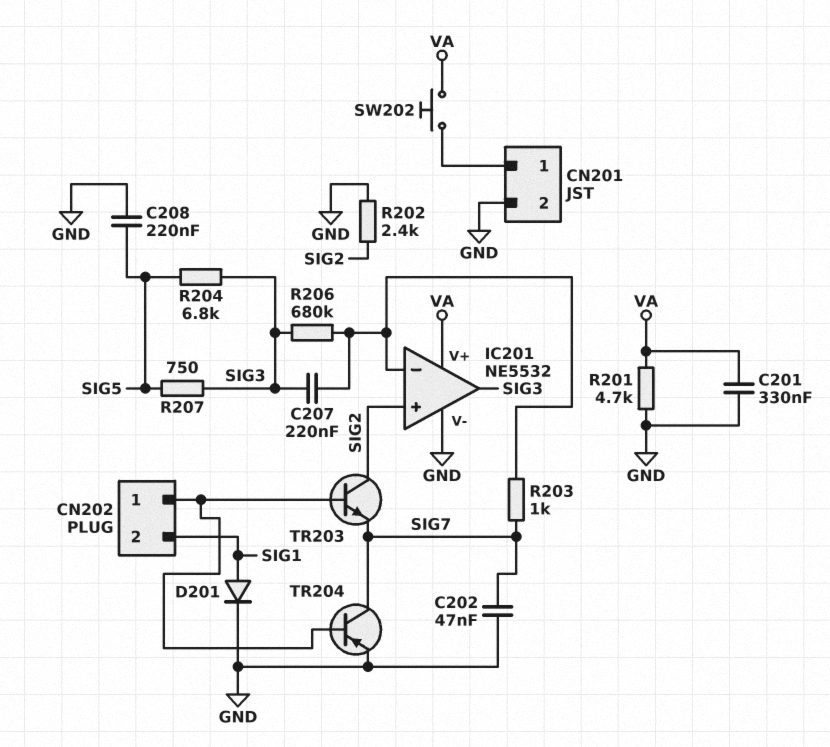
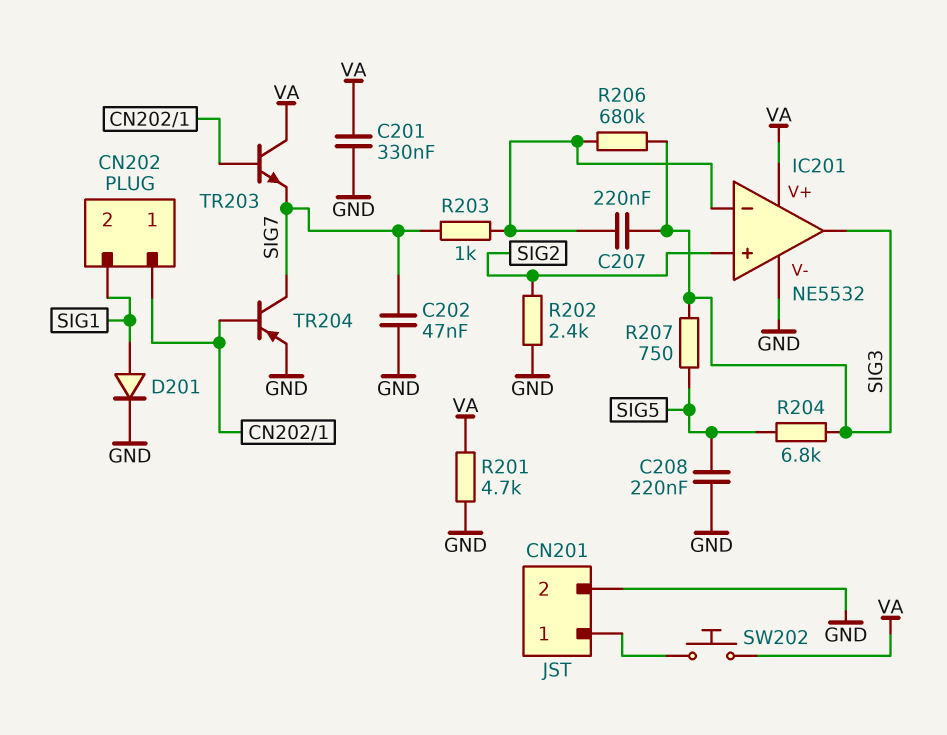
TR203: NPN (B CN202/1, C SIG2, E SIG7) -> NPN (B CN202/1, C VA, E SIG7)

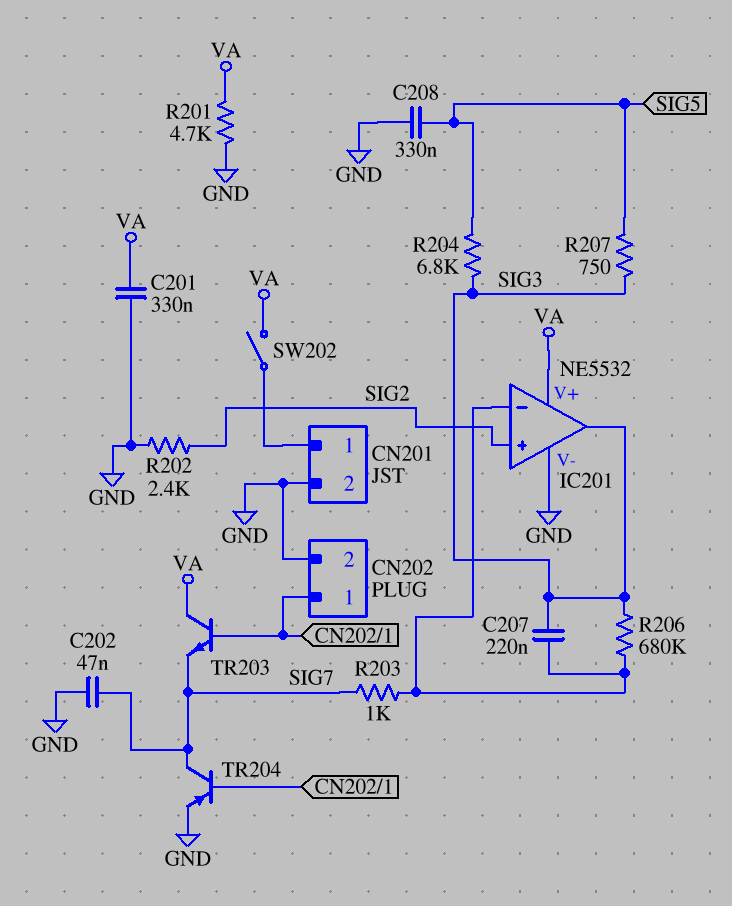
C208: 220nF (GND, SIG5) -> 330nF (GND, SIG5)
CN202 pin 2: SIG1 -> GND
D201: diode (A SIG1, K GND) -> none
SW202: button (CN201/1, VA) -> switch (CN201/1, VA)

